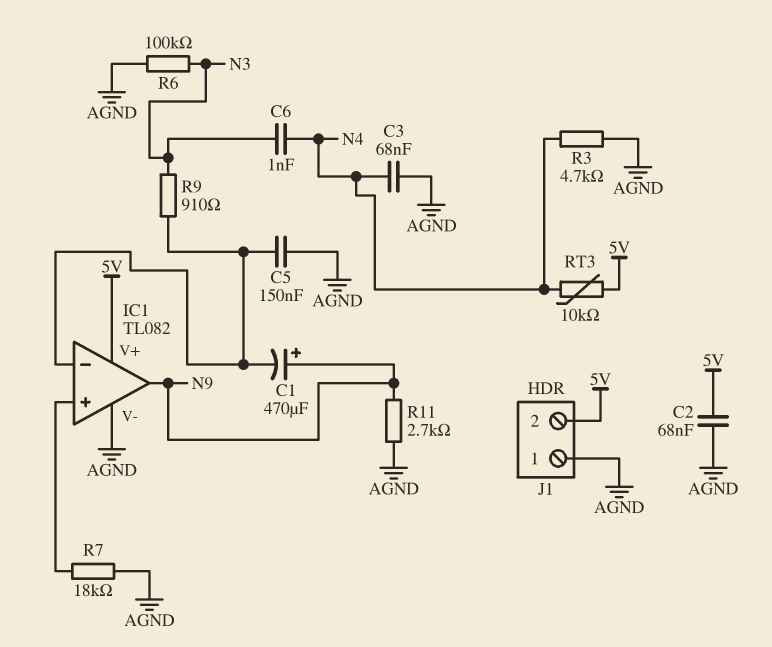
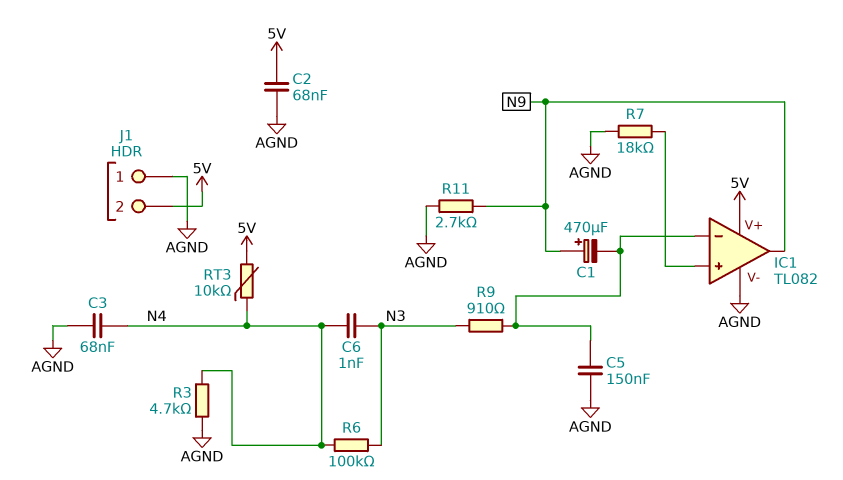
R6: 100k (AGND, N3) -> 100k (N3, N4)

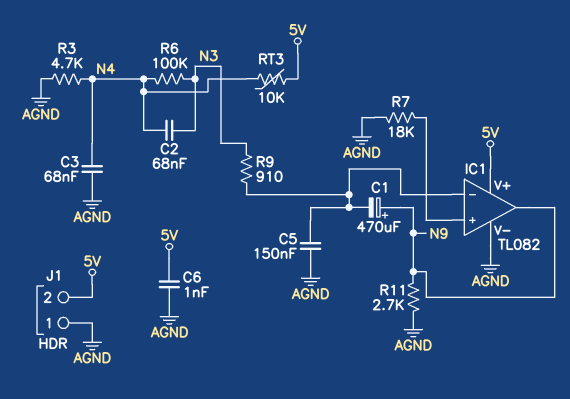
C2: 68nF (5V, AGND) -> 68nF (N3, N4)
C6: 1nF (N3, N4) -> 1nF (5V, AGND)

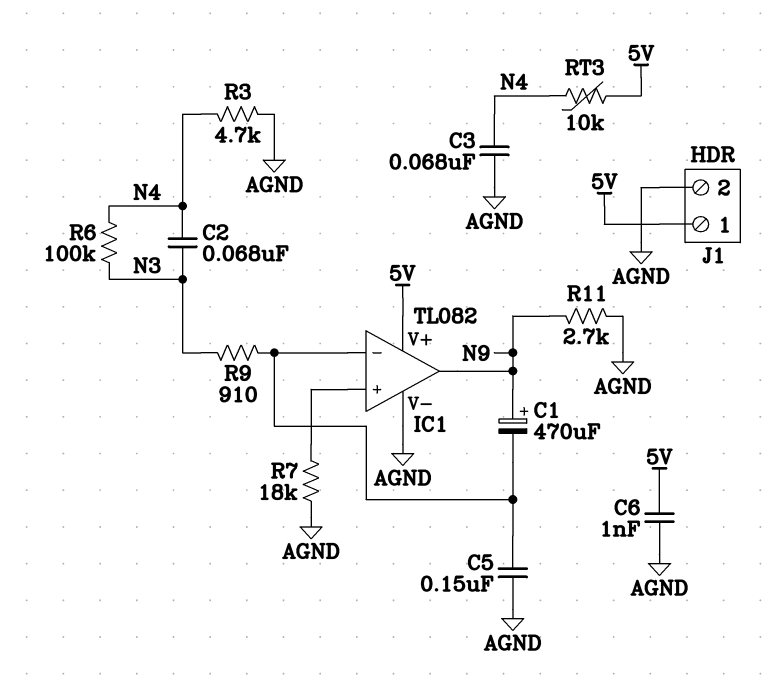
J1 pin 1: AGND -> 5V
J1 pin 2: 5V -> AGND

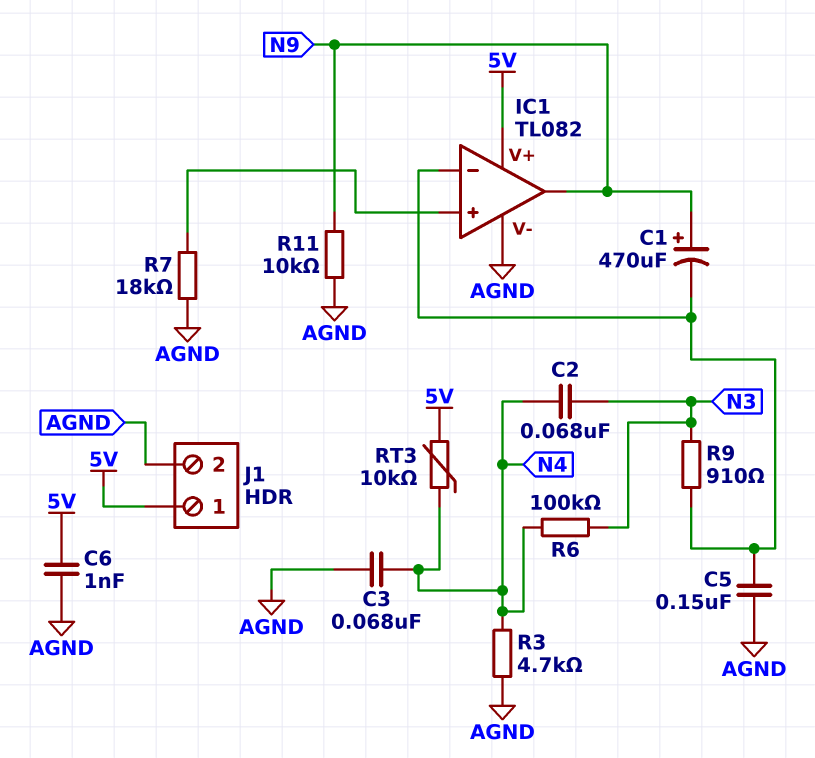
R11: 2.7k (AGND, N9) -> 10k (AGND, N9)

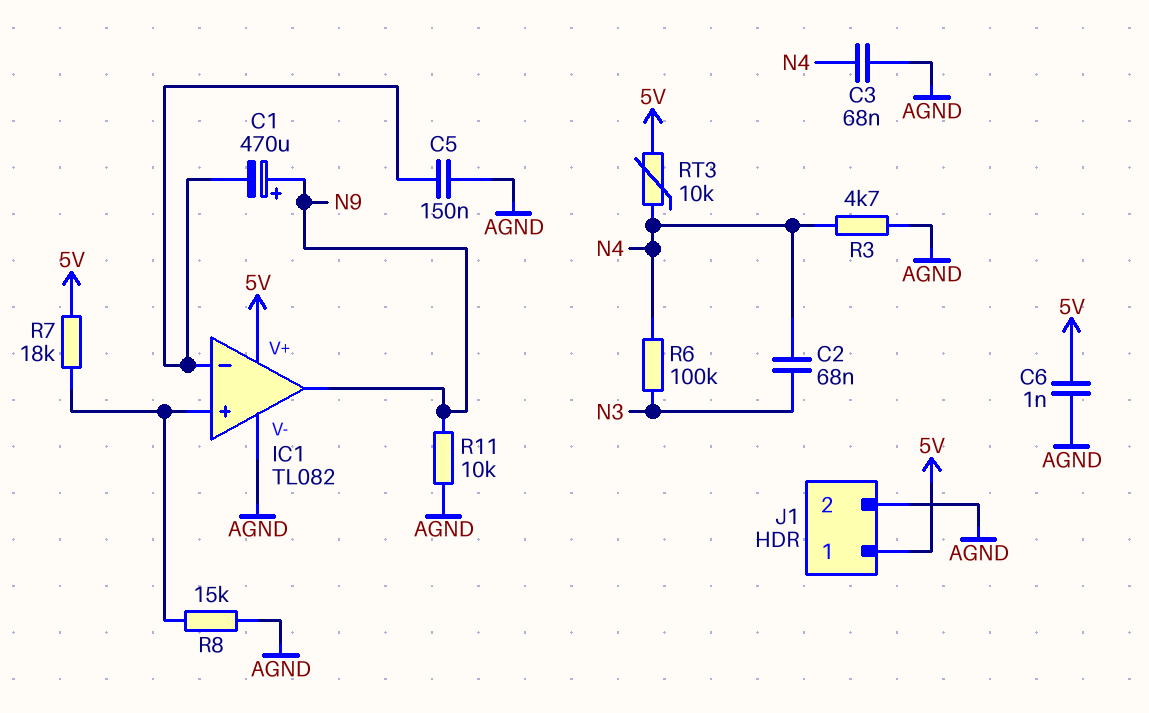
R7: 18k (AGND, IC1/in+) -> 18k (5V, IC1/in+)
R8: none -> 15k (AGND, IC1/in+)
R9: 910 (IC1/in-, N3) -> none

